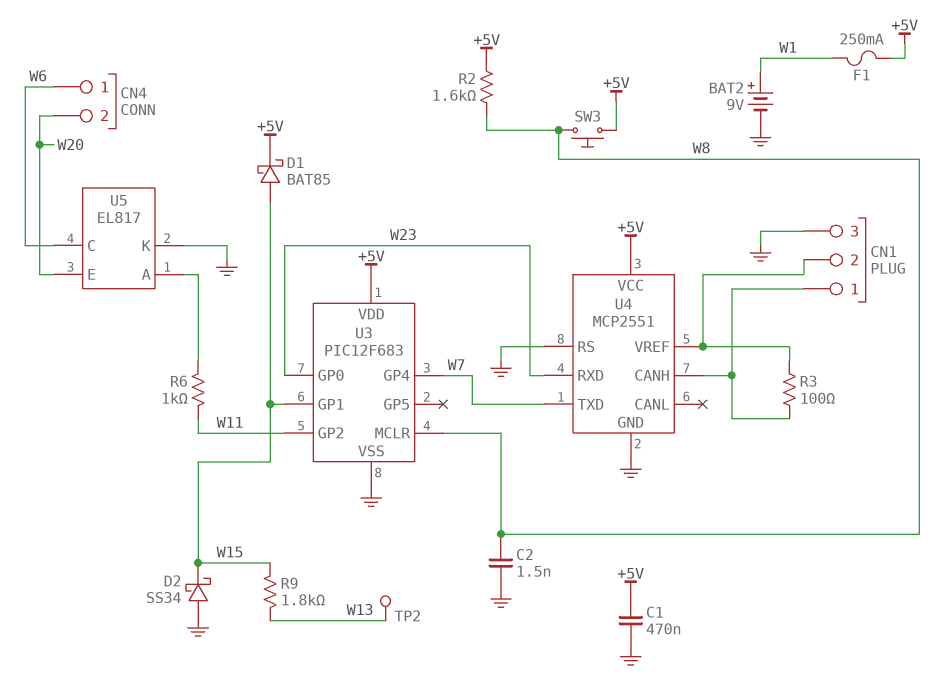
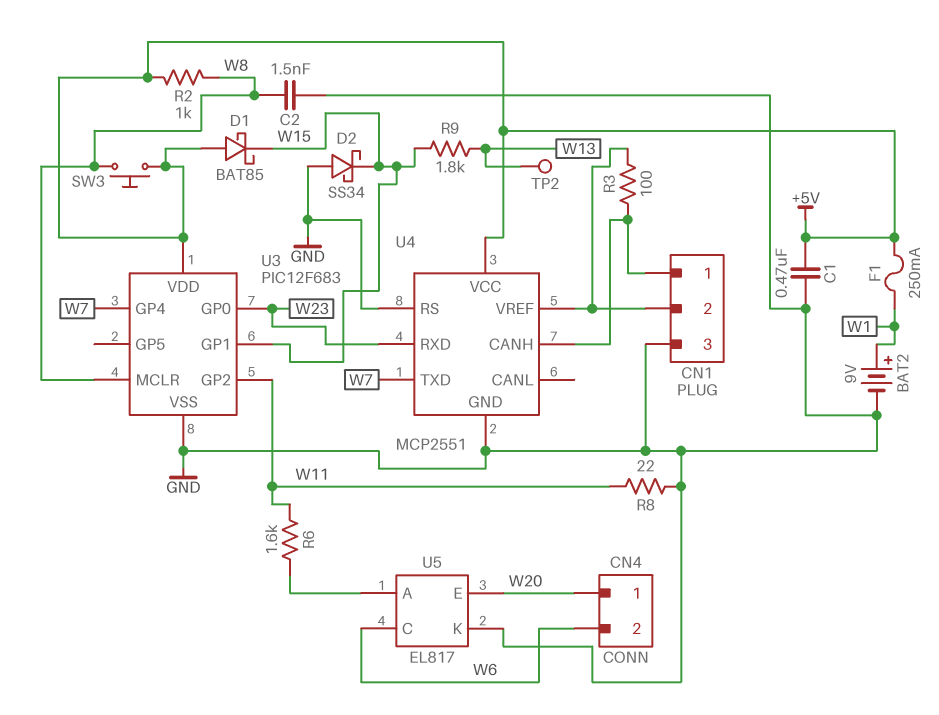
CN4 pin 1: W6 -> W20
CN4 pin 2: W20 -> W6
D1: schottky BAT85 (A W15, K +5V) -> schottky BAT85 (A +5V, K W15)
R2: 1.6k (+5V, W8) -> 1k (+5V, W8)
R6: 1k (U5/A, W11) -> 1.6k (U5/A, W11)
R8: none -> 22 (GND, W11)

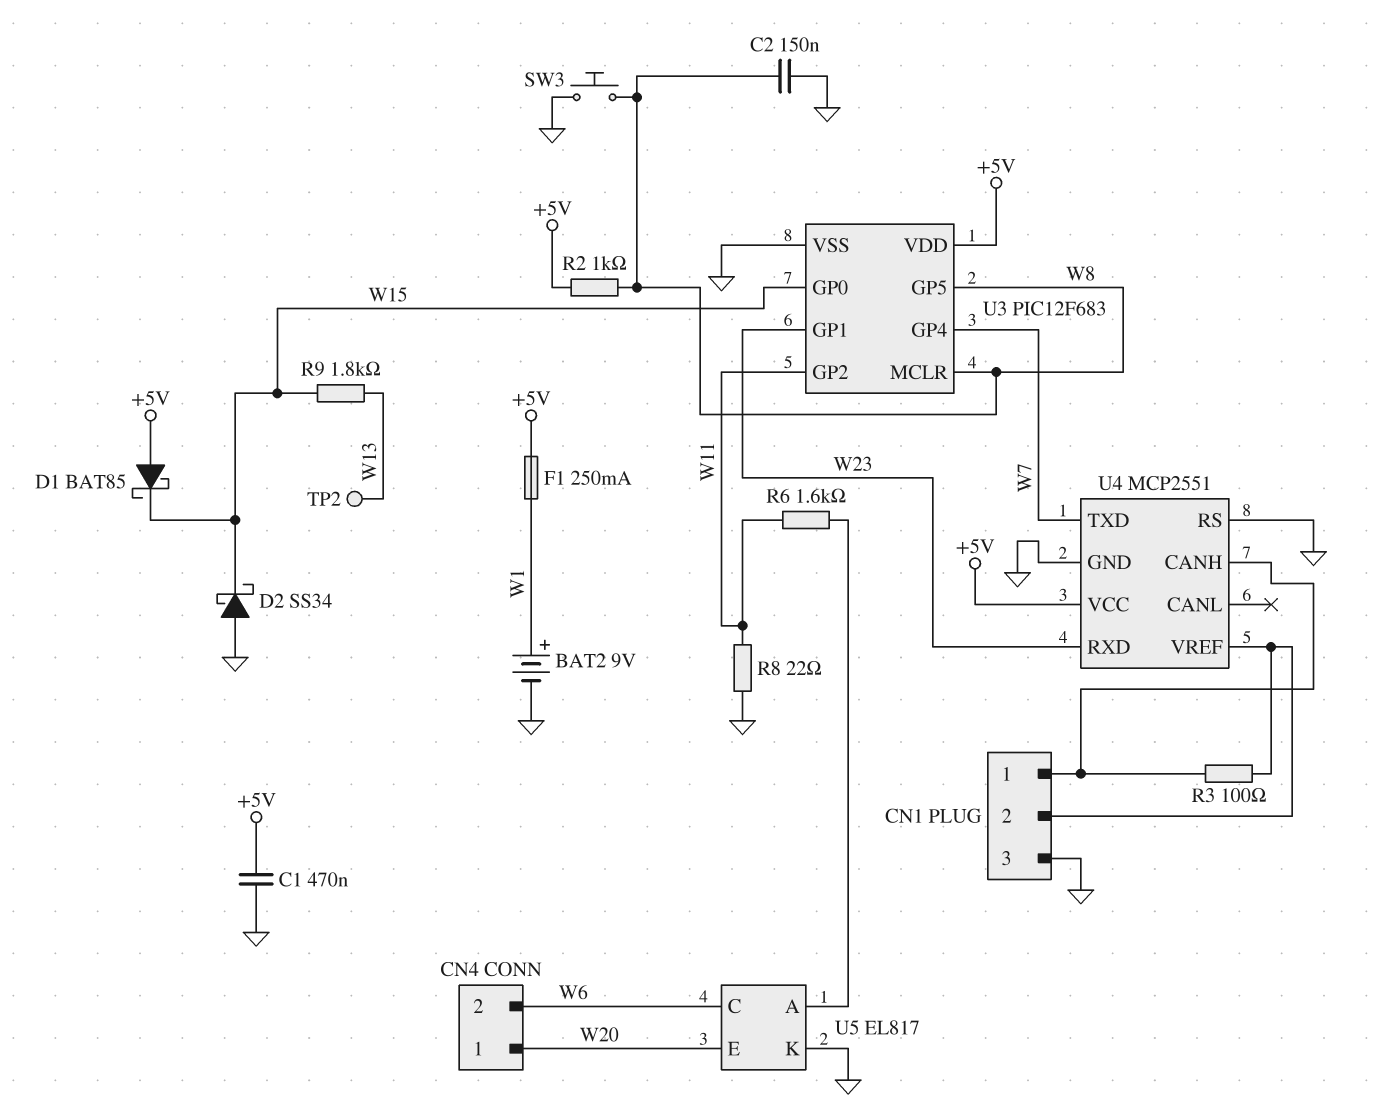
C2: 1.5nF (GND, W8) -> 150nF (GND, W8)
SW3: button (+5V, W8) -> button (GND, W8)
U3 pin GP0: W23 -> W15
U3 pin GP1: W15 -> W23
U3 pin GP5: none -> W8

